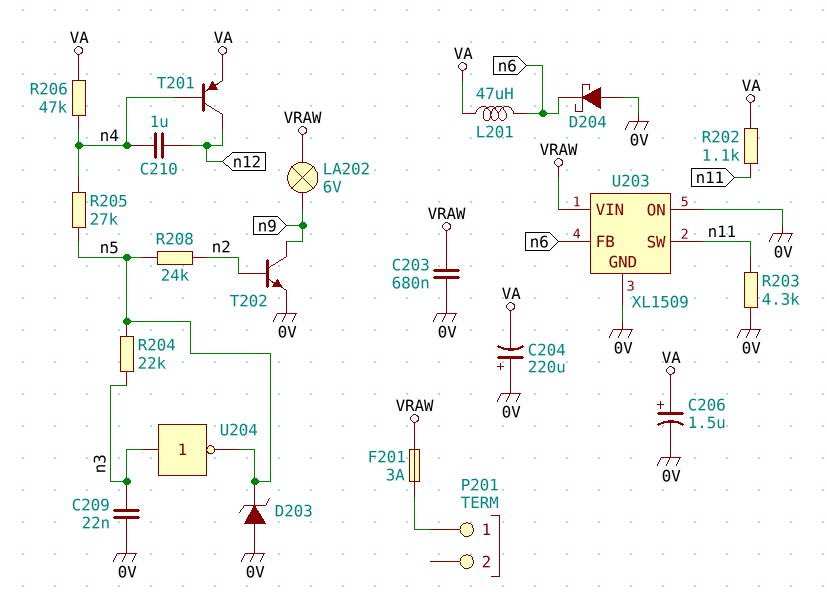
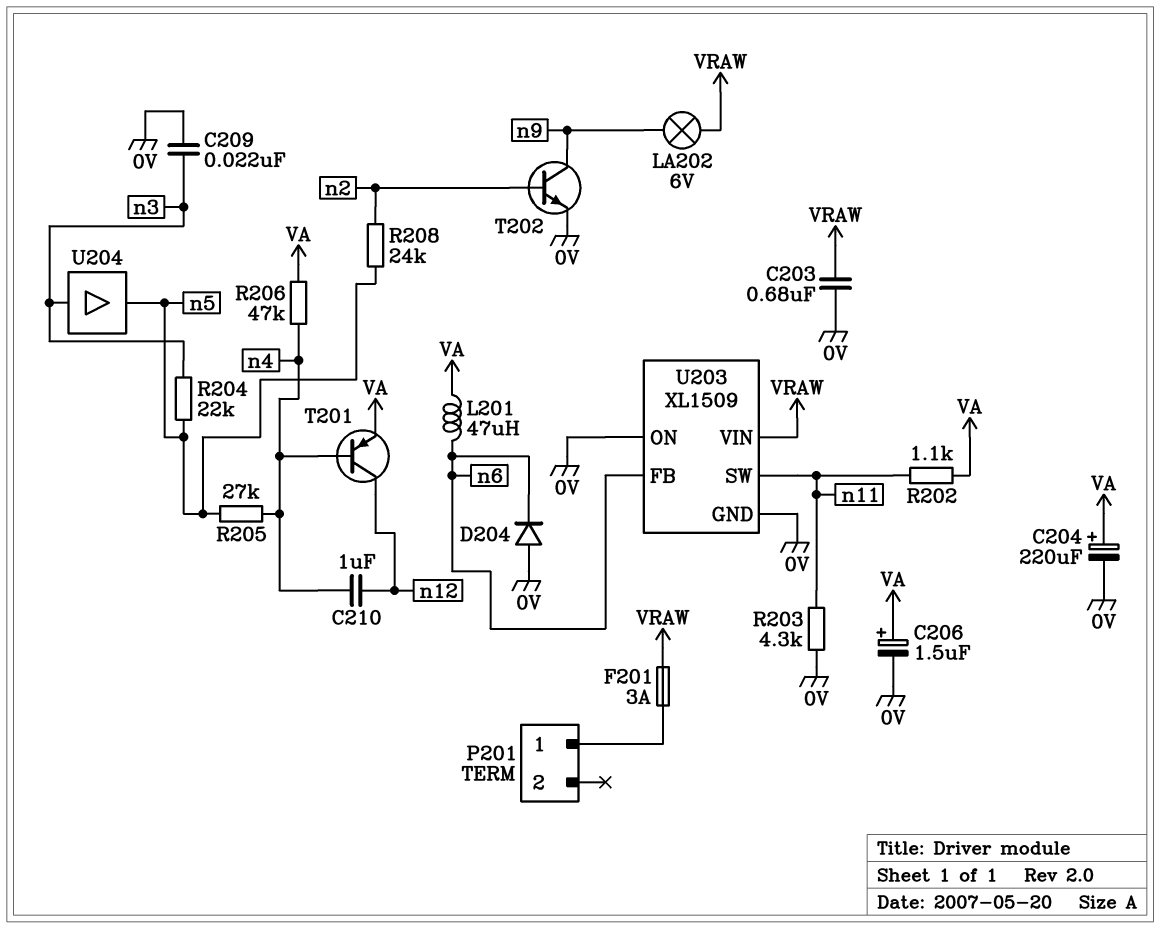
C204: 220uF (plus 0V, minus VA) -> 220uF (plus VA, minus 0V)
D203: zener (A 0V, K n5) -> none
D204: schottky (A 0V, K n6) -> diode (A 0V, K n6)
U204: NOT (in n3, out n5) -> buffer (in n3, out n5)

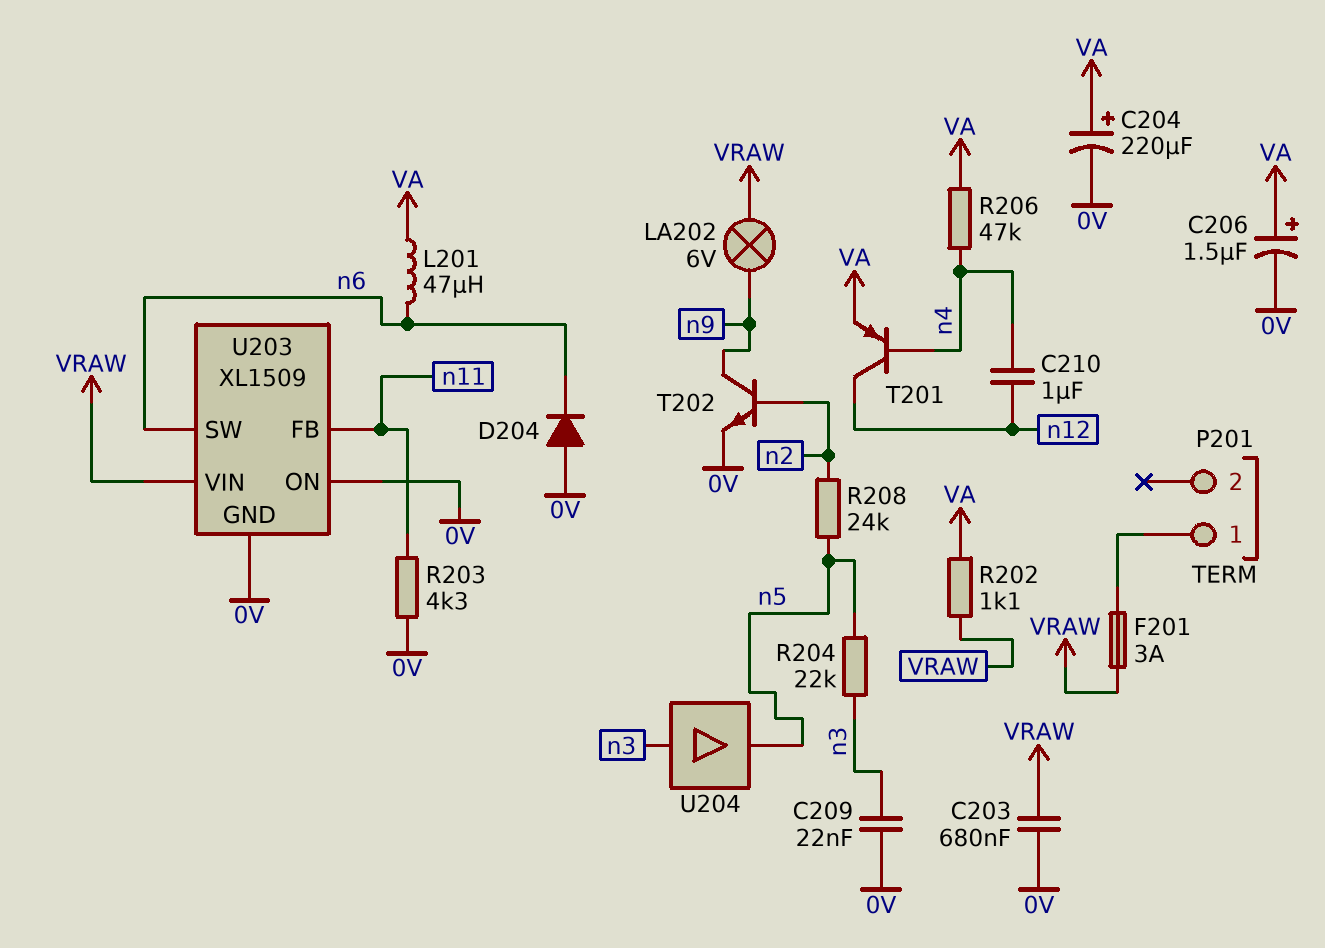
R202: 1.1k (VA, n11) -> 1.1k (VA, VRAW)
R205: 27k (n4, n5) -> none
U203 pin FB: n6 -> n11
U203 pin SW: n11 -> n6

